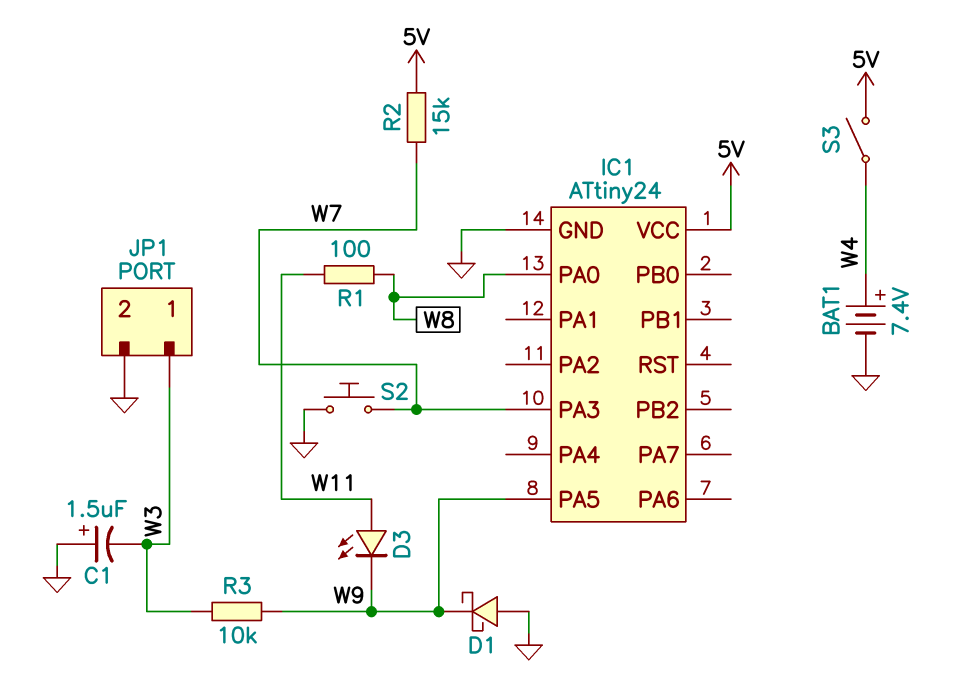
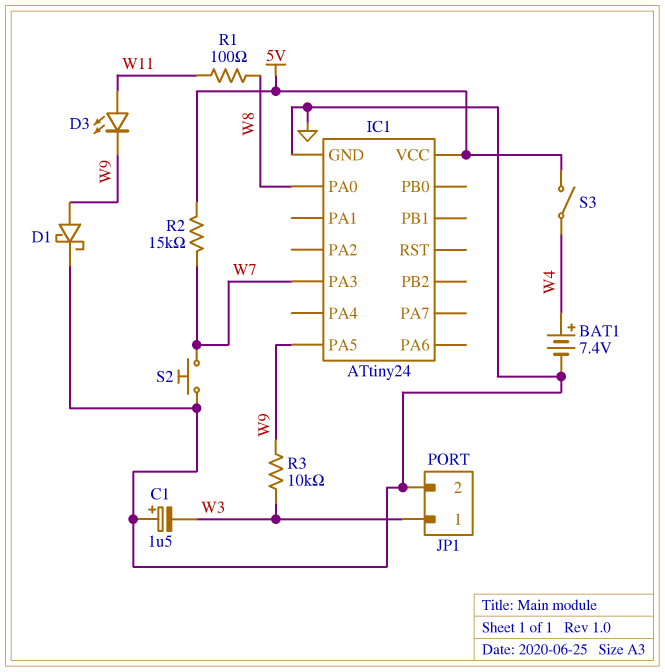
D1: schottky (A GND, K W9) -> schottky (A W9, K GND)

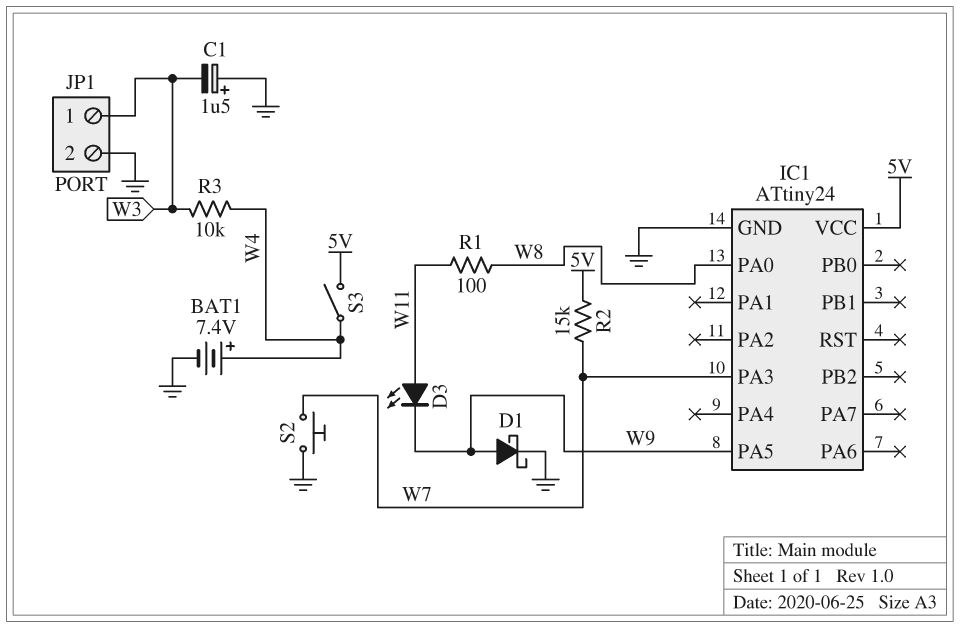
R3: 10k (W3, W9) -> 10k (W3, W4)

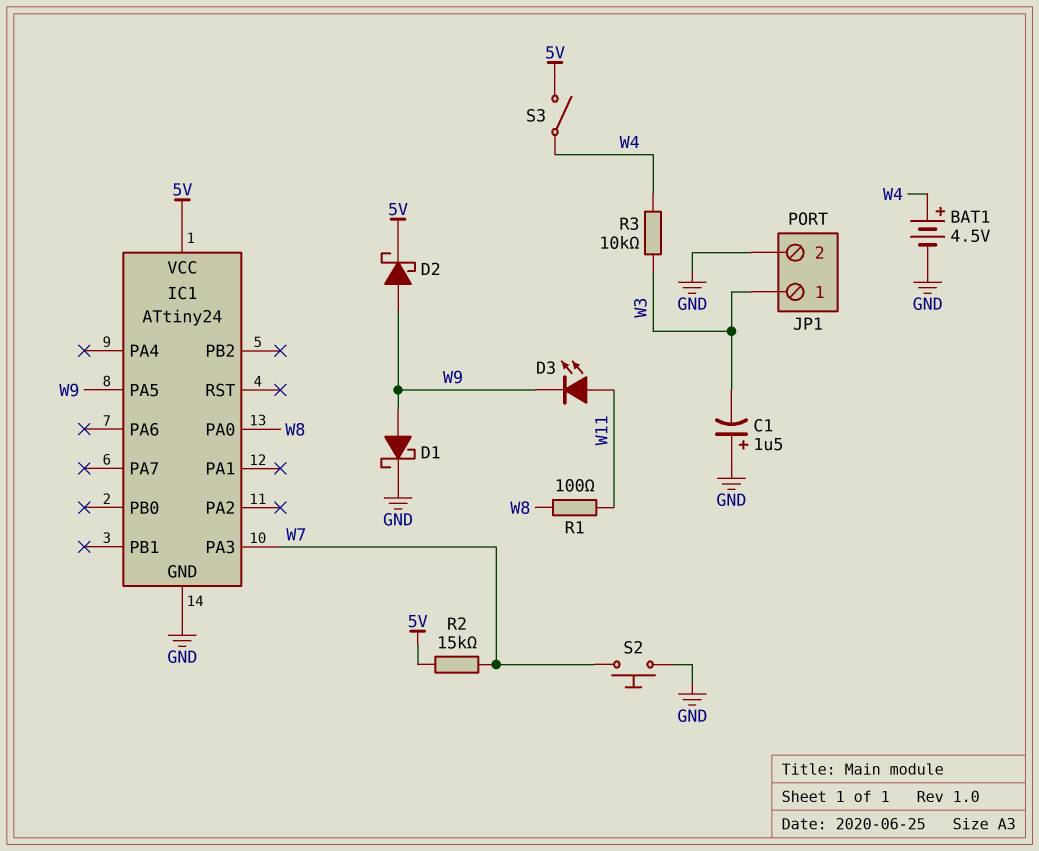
BAT1: 7.4V (plus W4, minus GND) -> 4.5V (plus W4, minus GND)
D2: none -> schottky (A W9, K 5V)

